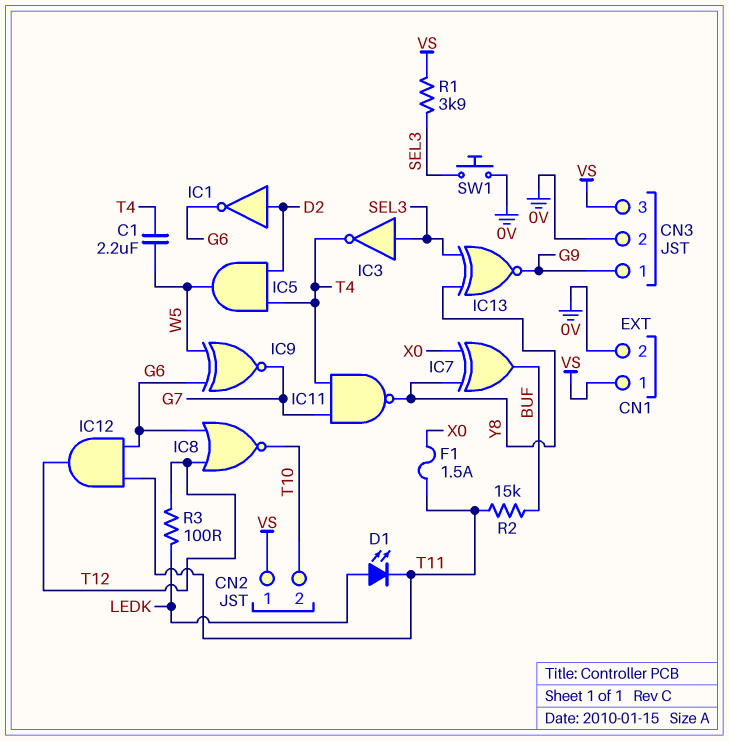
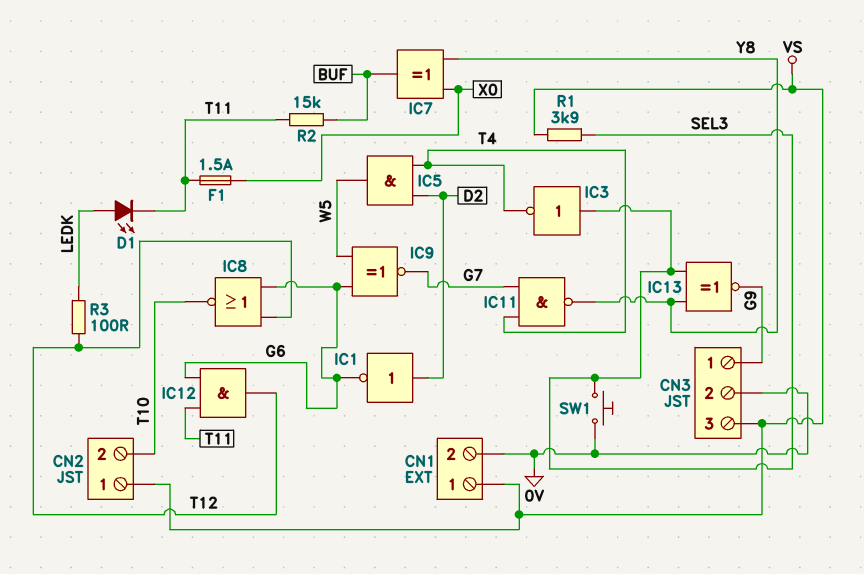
C1: 2.2uF (T4, W5) -> none

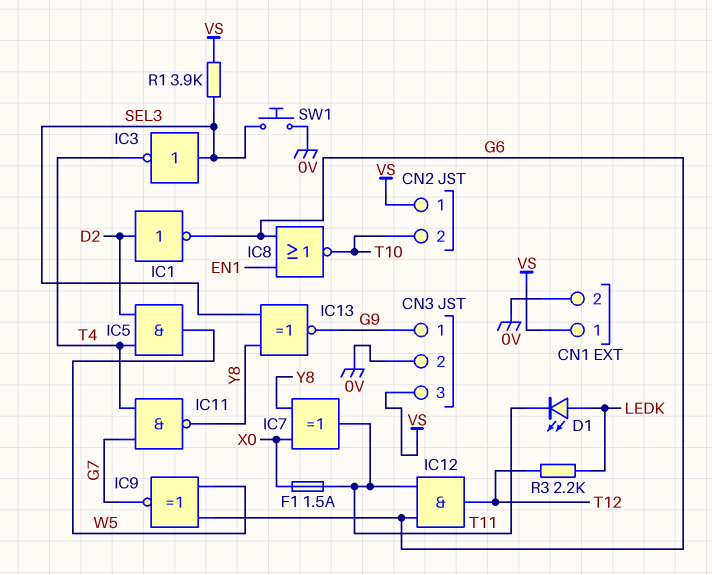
IC7: XOR (in X0, in Y8, out BUF) -> XOR (in X0, in Y8, out T11)
IC8: NOR (in G6, in T12, out T10) -> NOR (in EN1, in G6, out T10)
R2: 15k (BUF, T11) -> none
R3: 100 (LEDK, T12) -> 2.2k (LEDK, T12)

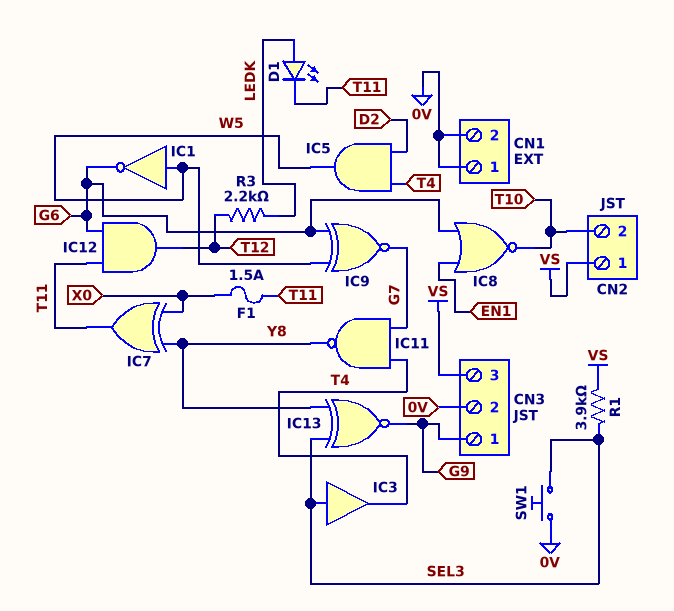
CN1 pin 1: VS -> 0V
IC1: NOT (in D2, out G6) -> NOT (in W5, out G6)
IC3: NOT (in SEL3, out T4) -> buffer (in SEL3, out T4)

